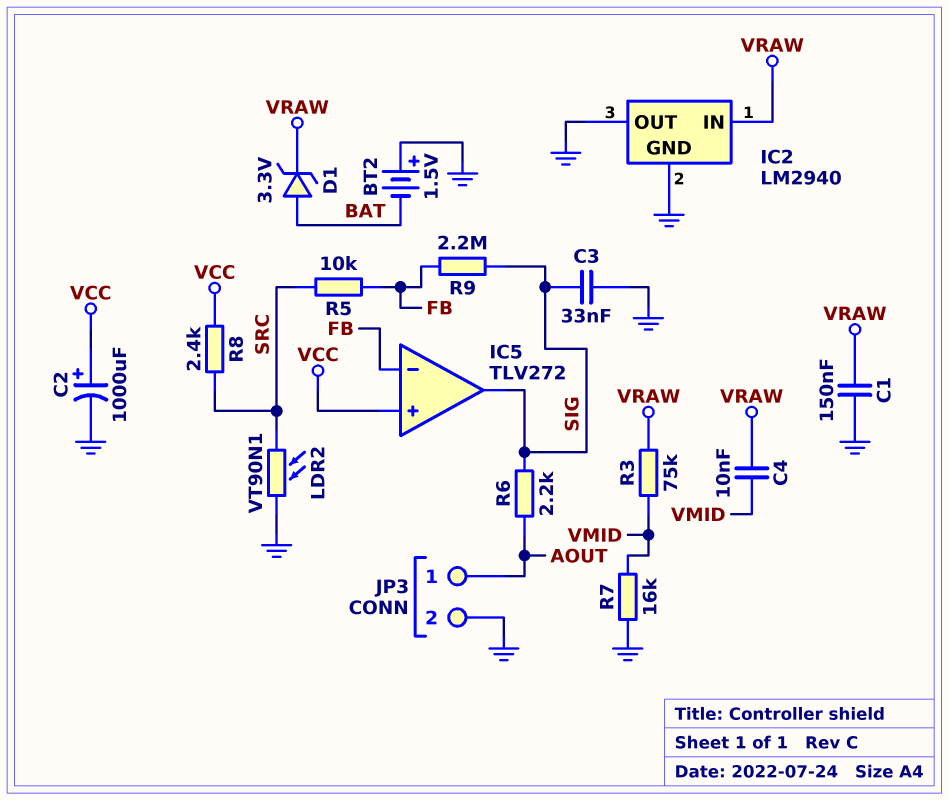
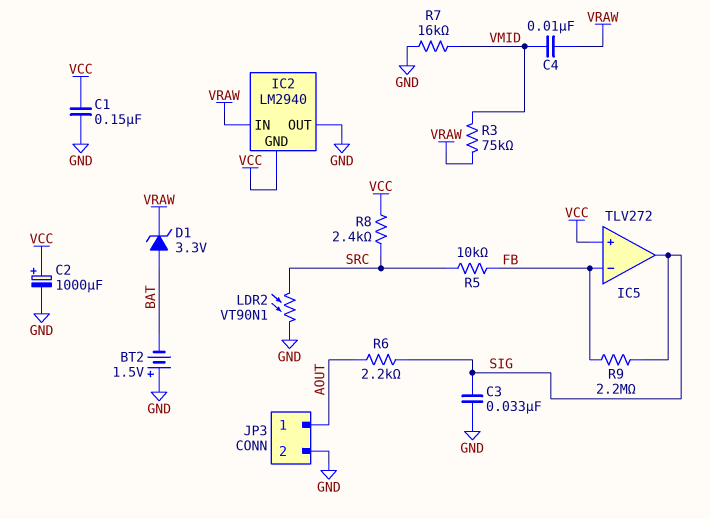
C1: 150nF (GND, VRAW) -> 150nF (GND, VCC)
IC2 pin GND: GND -> VCC

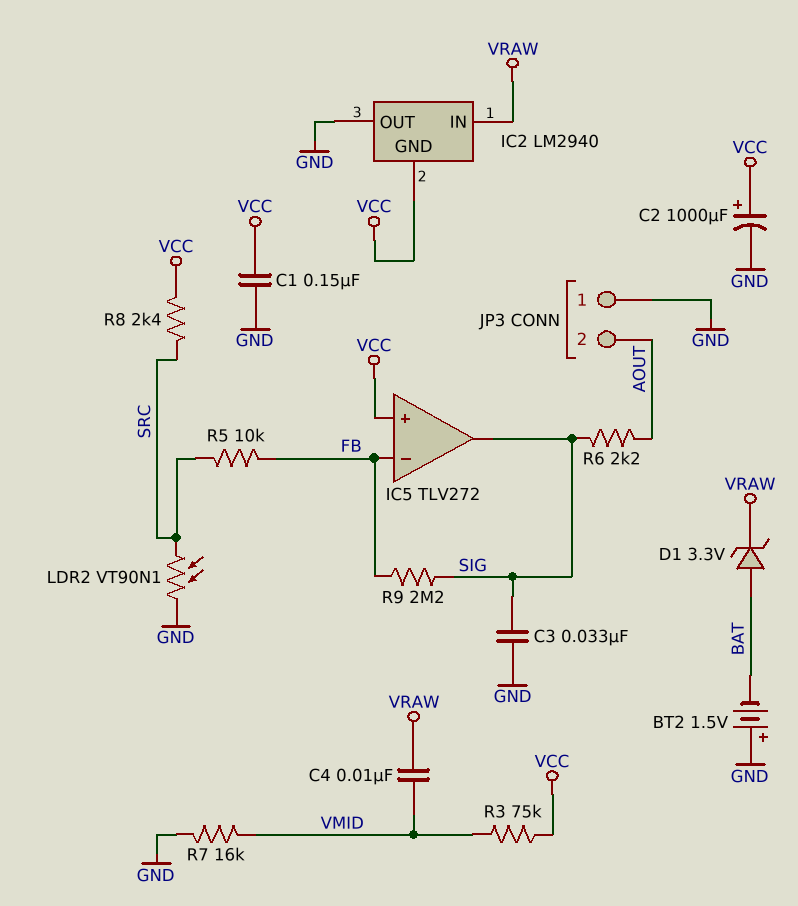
JP3 pin 1: AOUT -> GND
JP3 pin 2: GND -> AOUT
R3: 75k (VMID, VRAW) -> 75k (VCC, VMID)

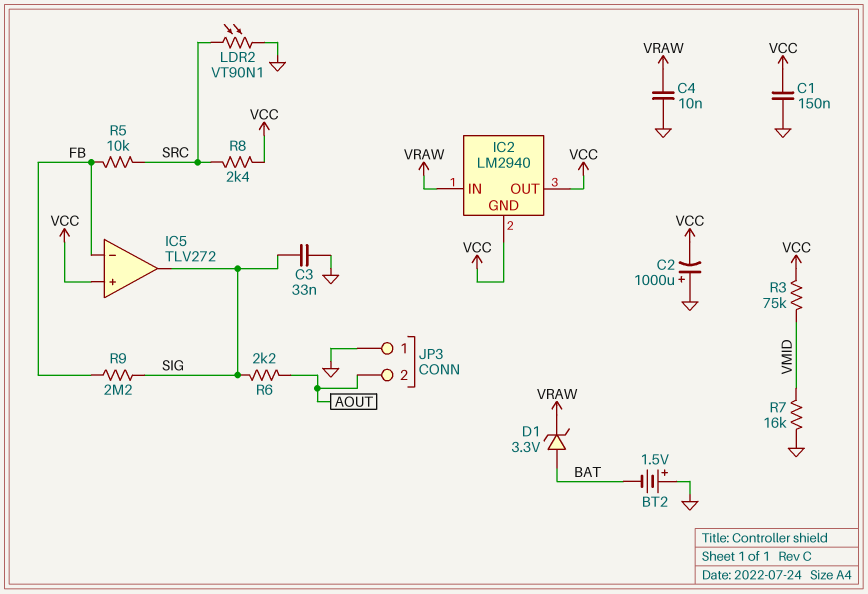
C2: 1000uF (plus VCC, minus GND) -> 1000uF (plus GND, minus VCC)
C4: 10nF (VMID, VRAW) -> 10nF (GND, VRAW)
IC2 pin OUT: GND -> VCC

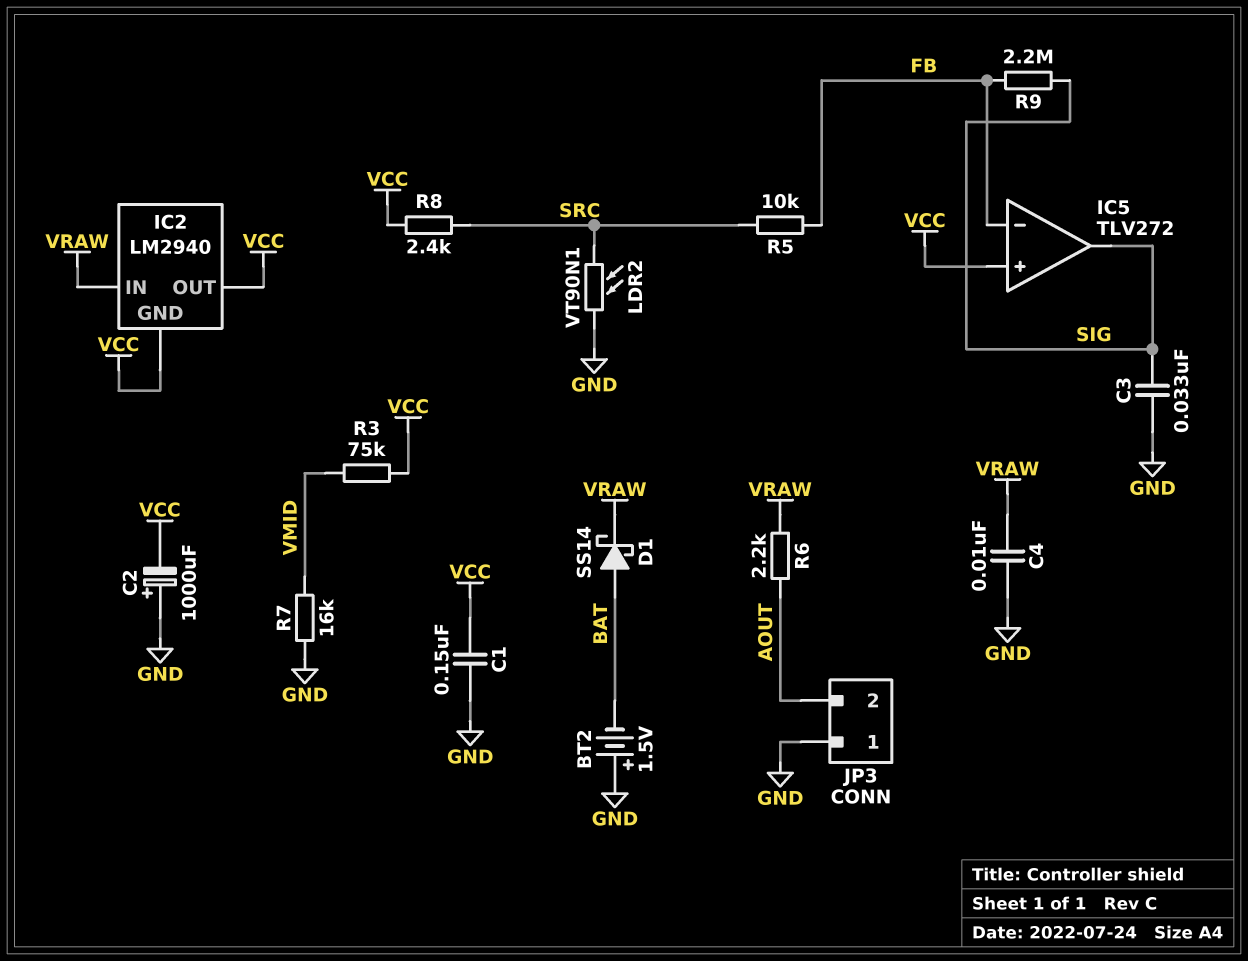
D1: zener 3.3V (A BAT, K VRAW) -> schottky SS14 (A BAT, K VRAW)
R6: 2.2k (AOUT, SIG) -> 2.2k (AOUT, VRAW)

